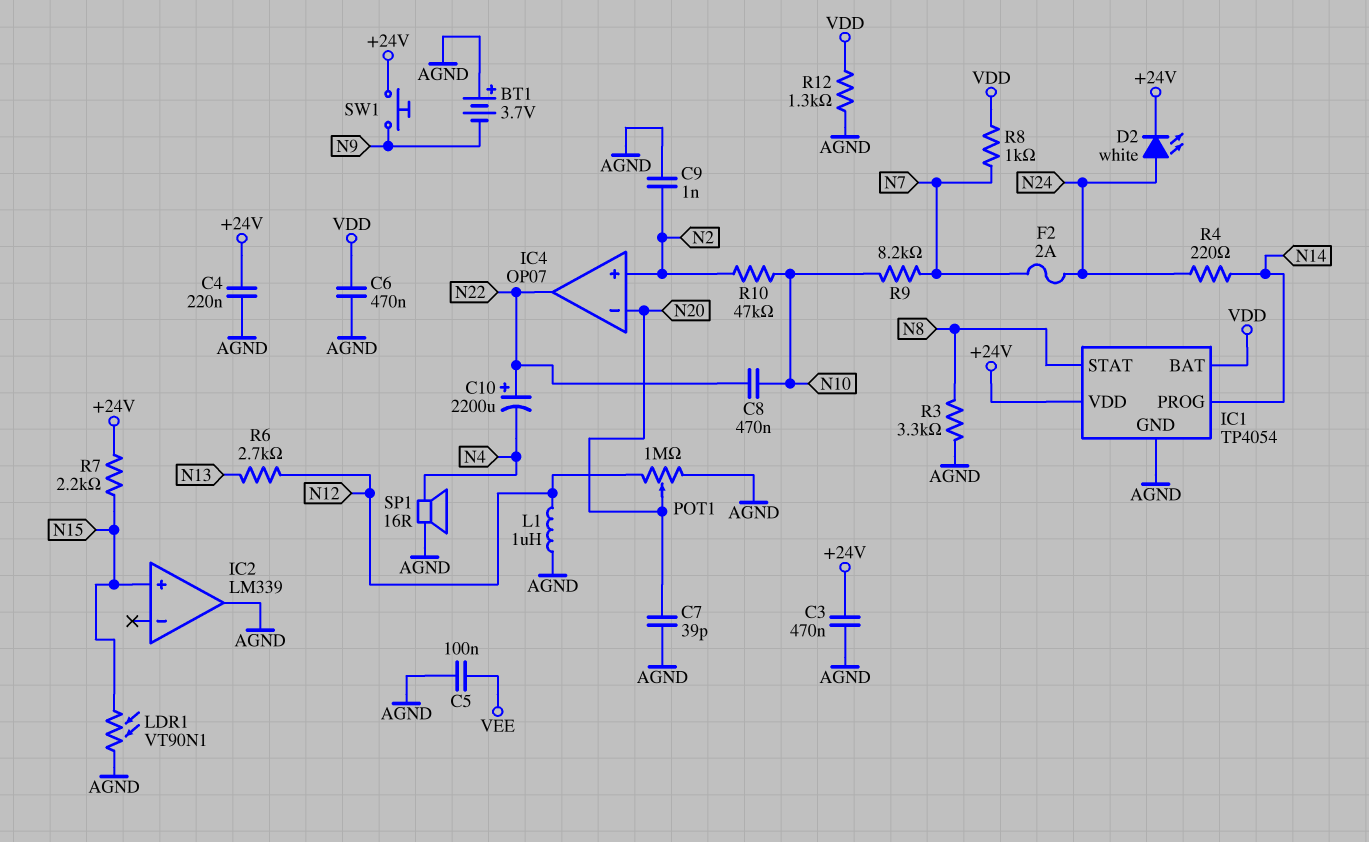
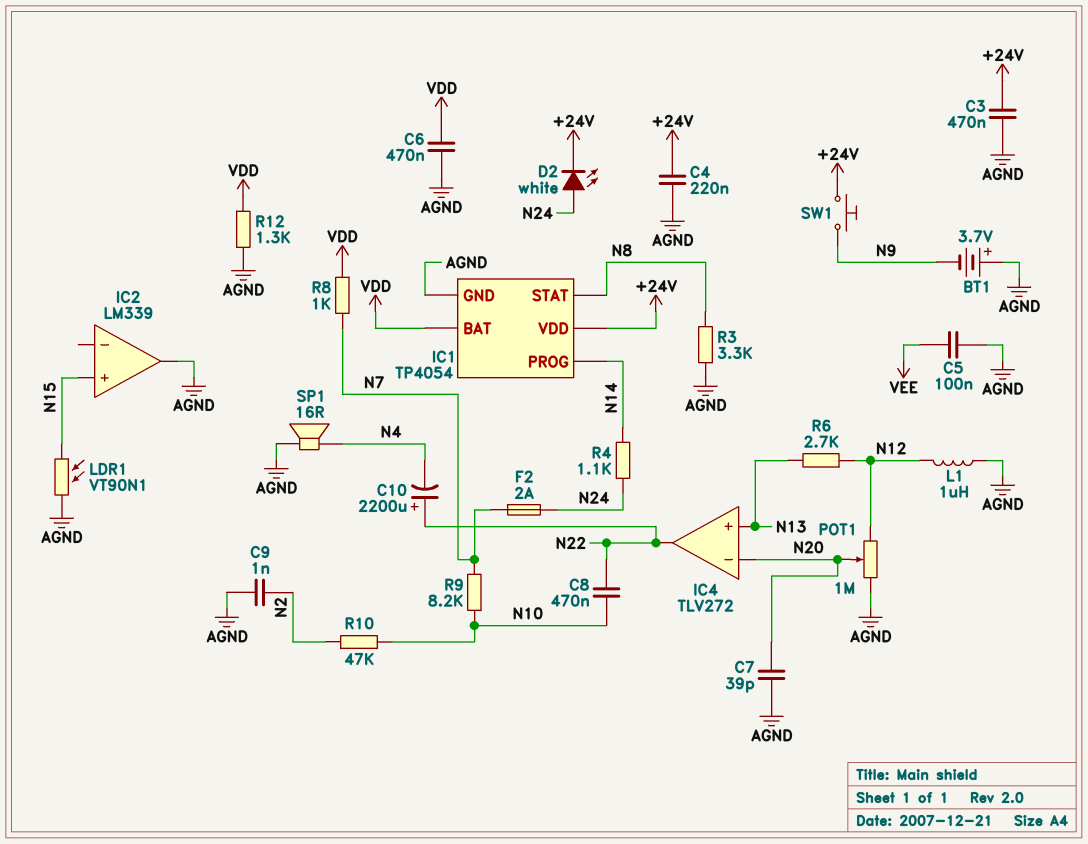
IC4: OP07 -> TLV272
IC4 pin in+: N2 -> N13
R4: 220 (N14, N24) -> 1.1k (N14, N24)
R7: 2.2k (+24V, N15) -> none

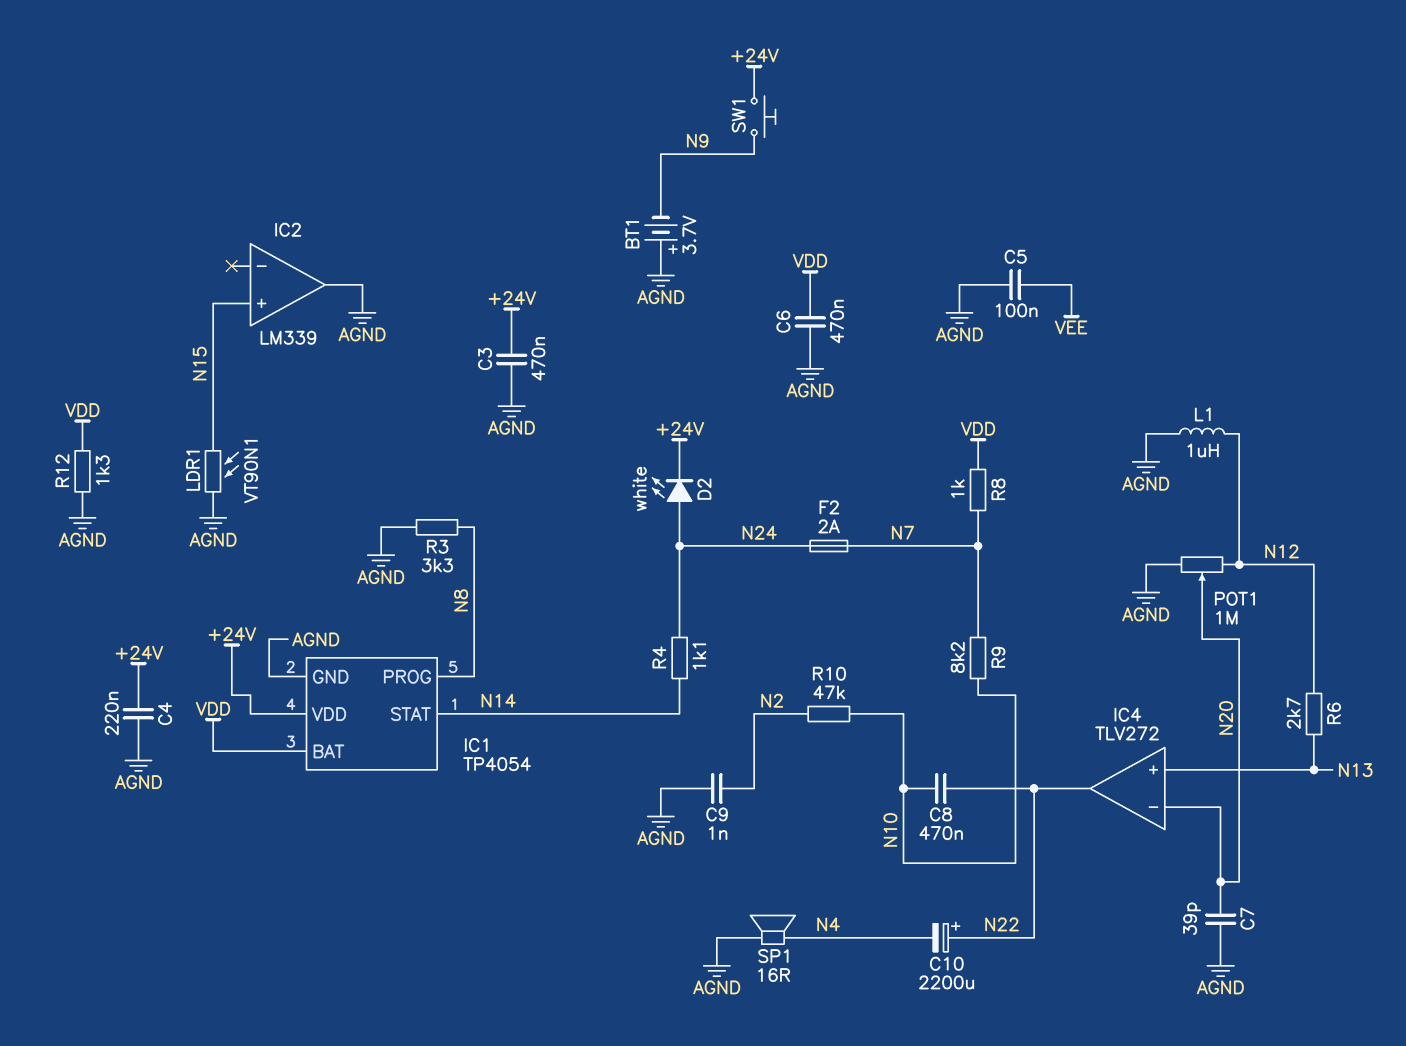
IC1 pin PROG: N14 -> N8
IC1 pin STAT: N8 -> N14

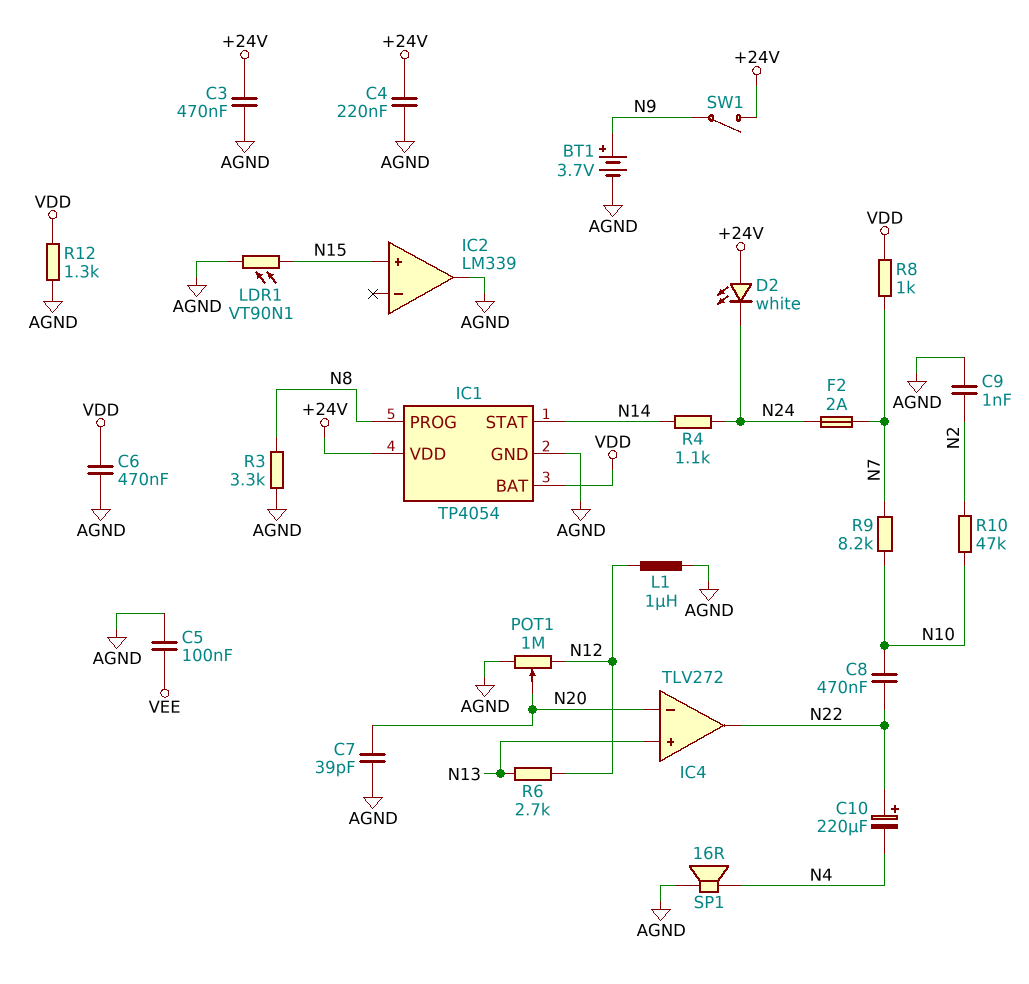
BT1: 3.7V (plus AGND, minus N9) -> 3.7V (plus N9, minus AGND)
C10: 2200uF (plus N22, minus N4) -> 220uF (plus N22, minus N4)
D2: LED white (A N24, K +24V) -> LED white (A +24V, K N24)
SW1: button (+24V, N9) -> switch (+24V, N9)

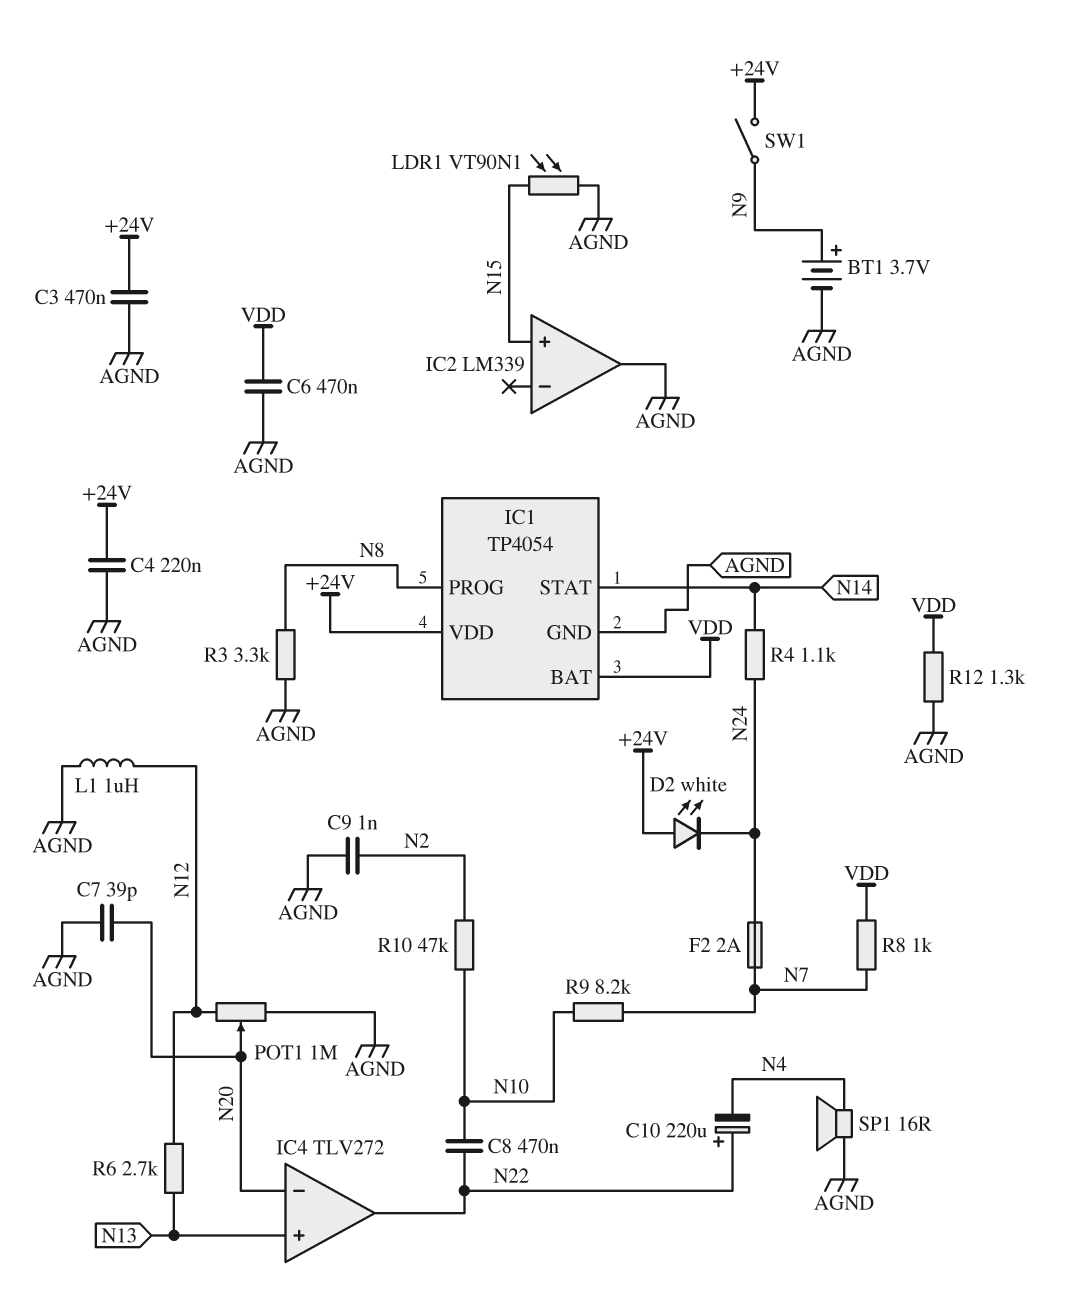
C5: 100nF (AGND, VEE) -> none

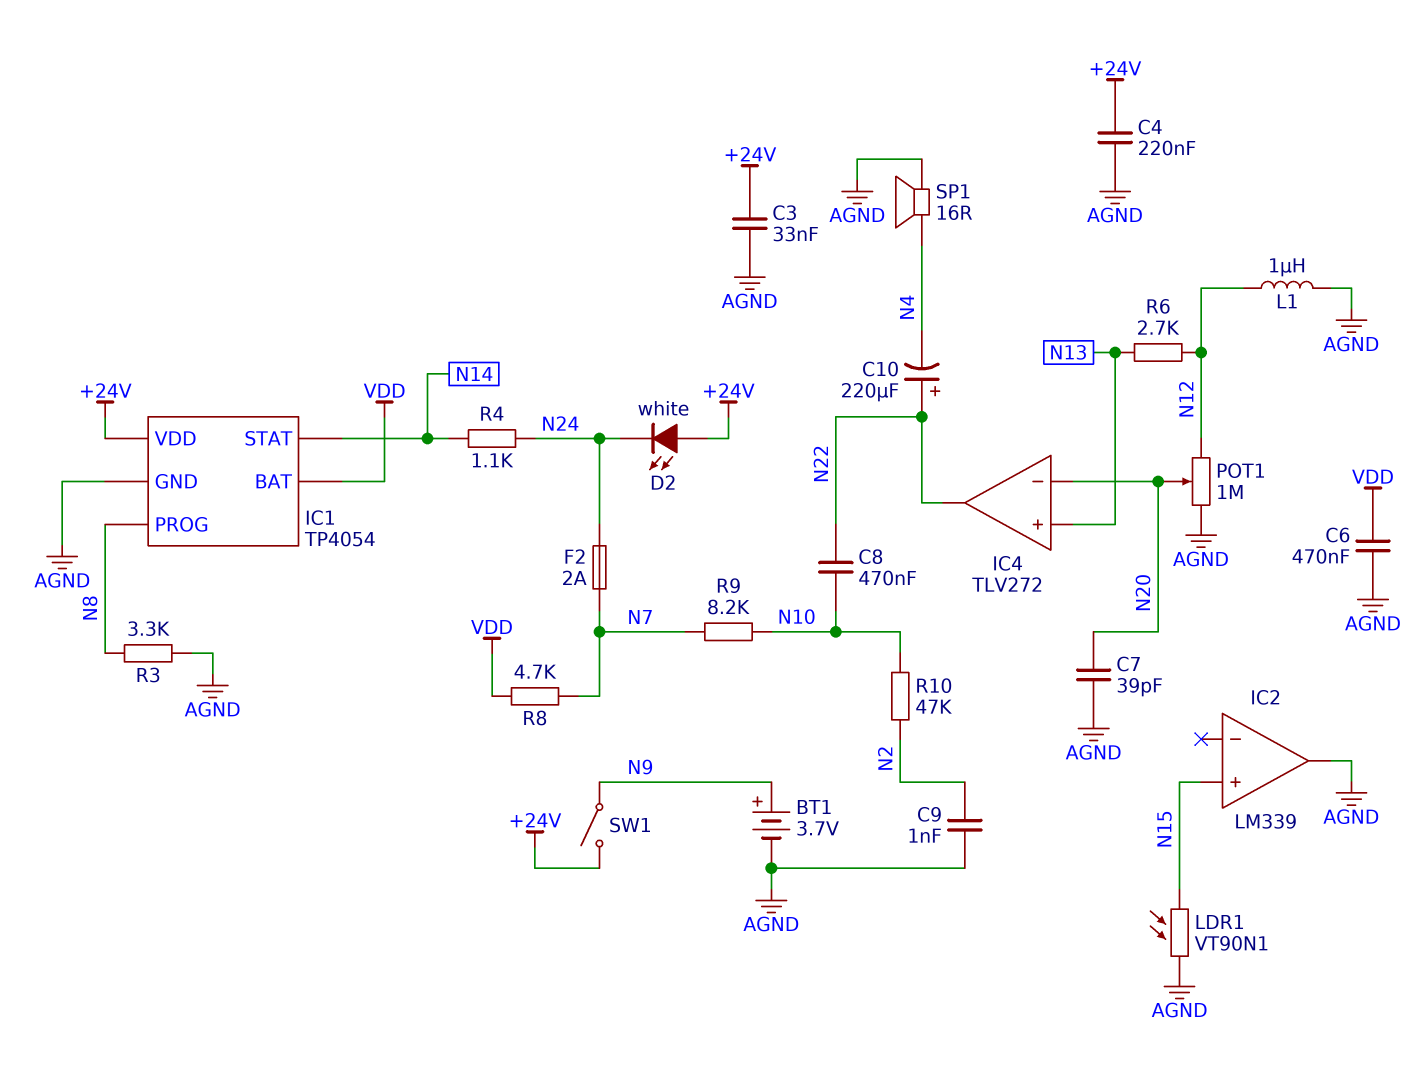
C3: 470nF (+24V, AGND) -> 33nF (+24V, AGND)
R8: 1k (N7, VDD) -> 4.7k (N7, VDD)
R12: 1.3k (AGND, VDD) -> none

